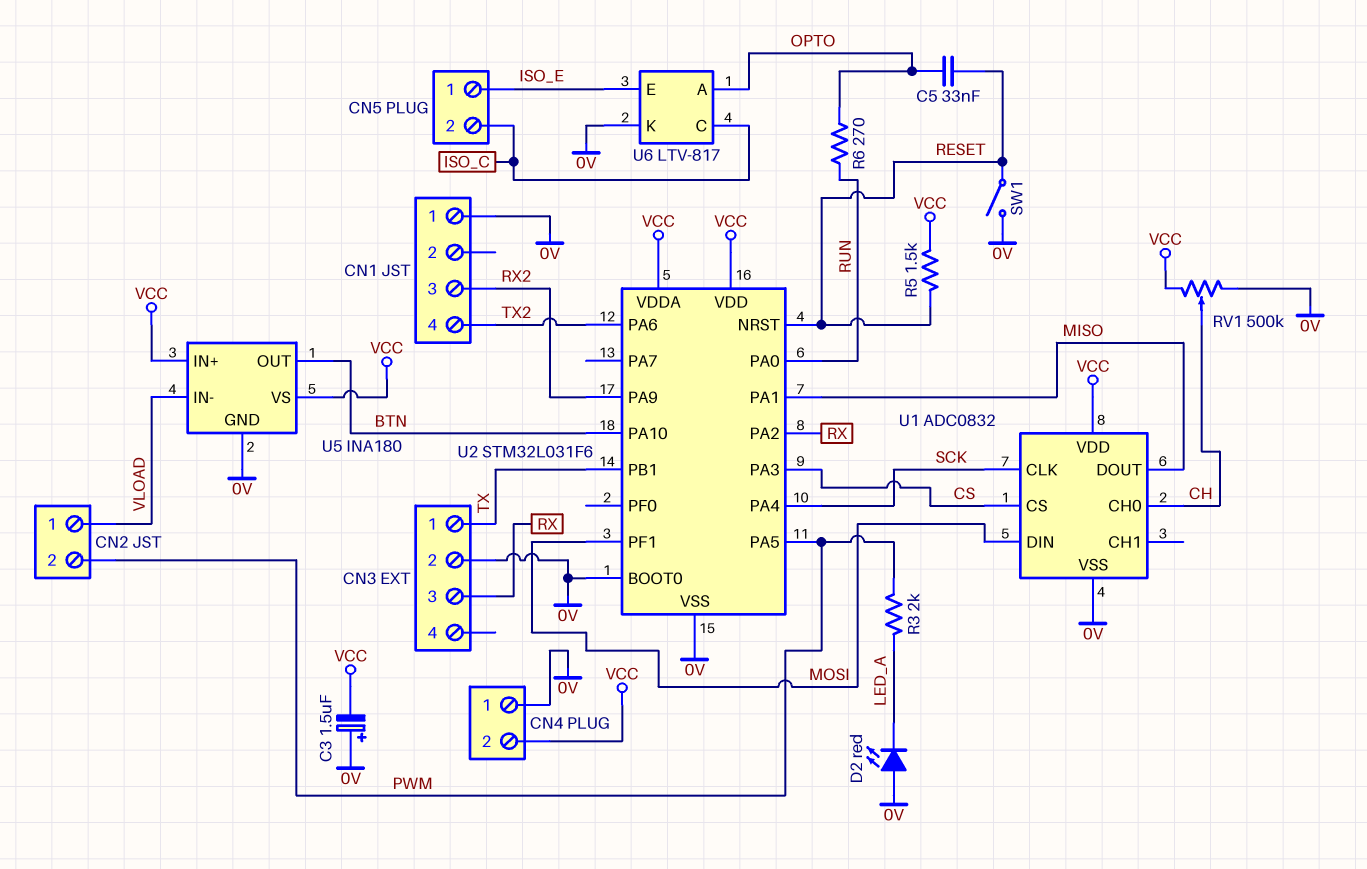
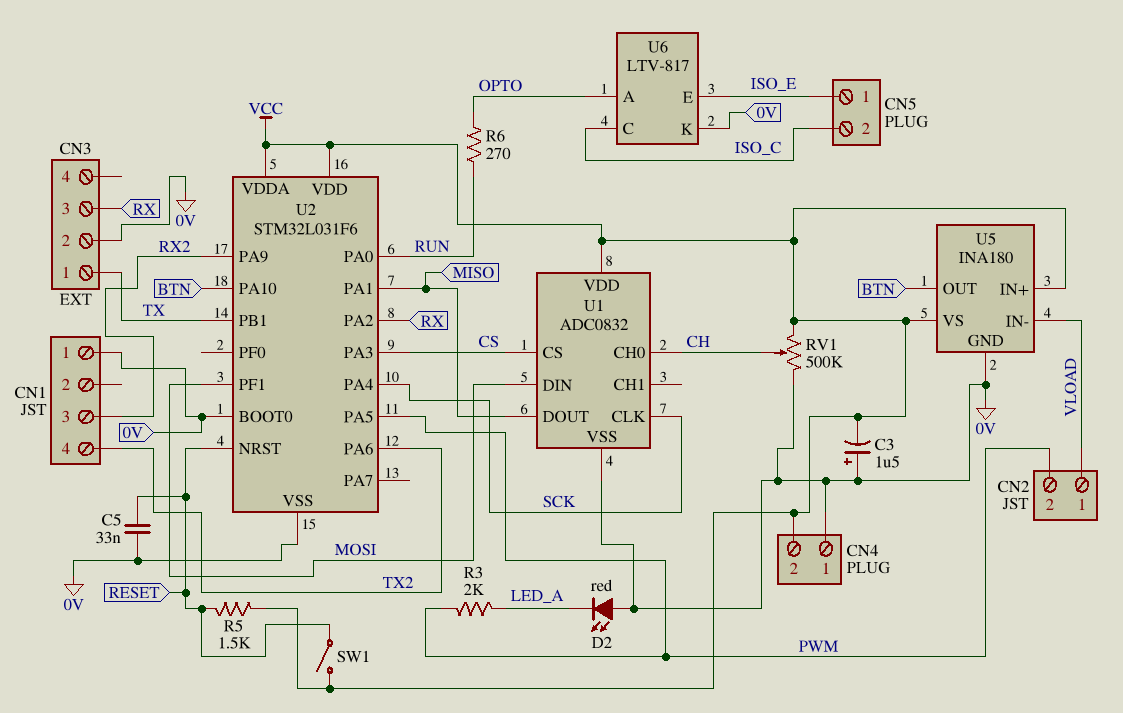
C5: 33nF (OPTO, RESET) -> 33nF (0V, RESET)
SW1: switch (0V, RESET) -> switch (RESET, VCC)

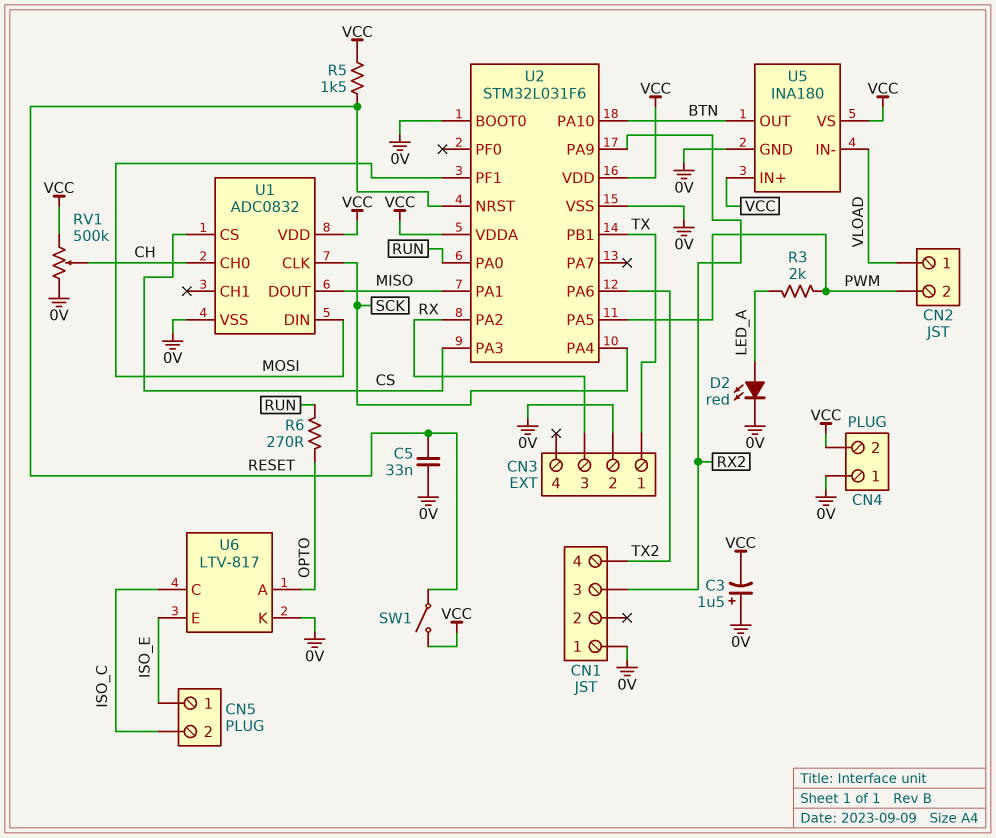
D2: LED red (A 0V, K LED_A) -> LED red (A LED_A, K 0V)

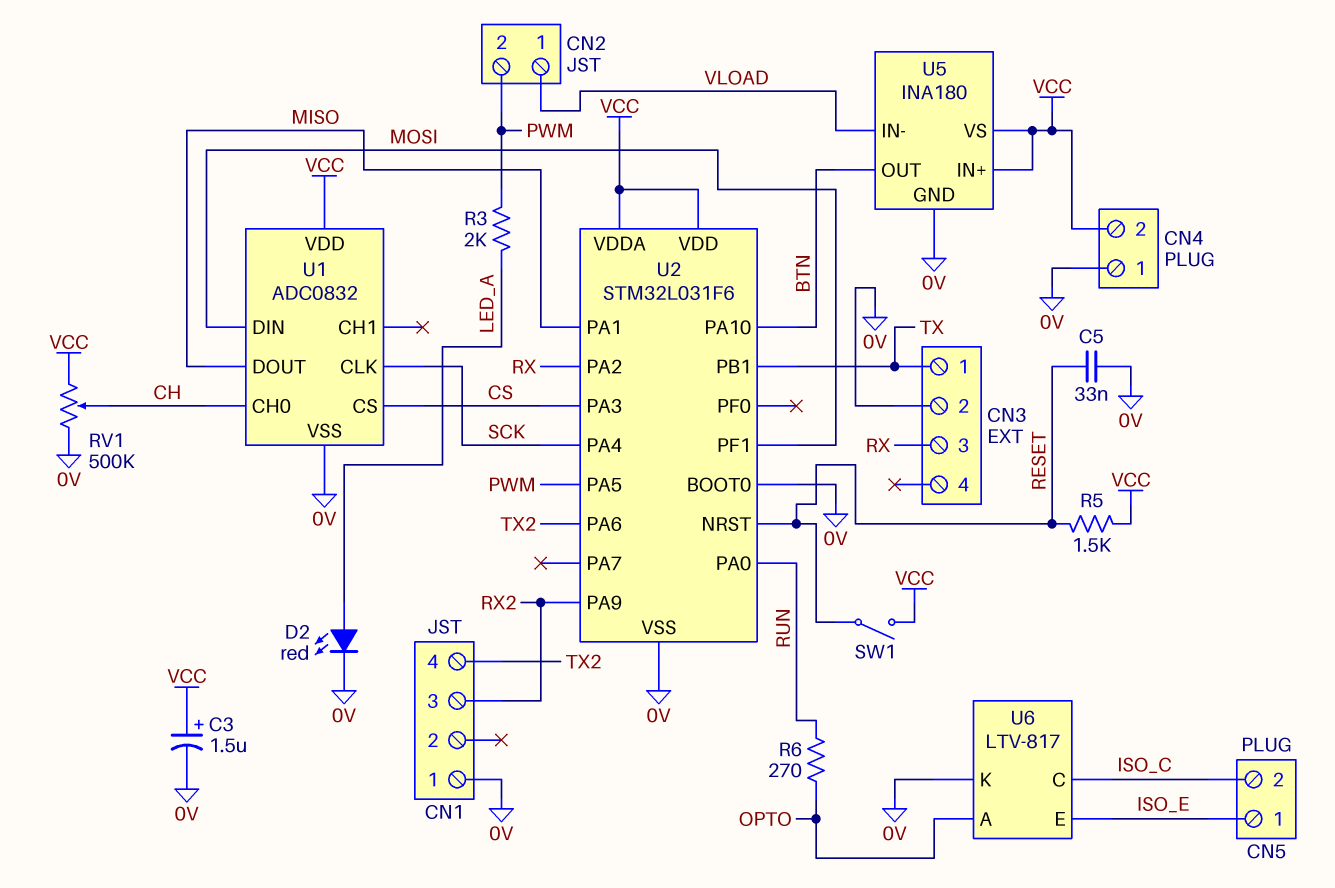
C3: 1.5uF (plus 0V, minus VCC) -> 1.5uF (plus VCC, minus 0V)

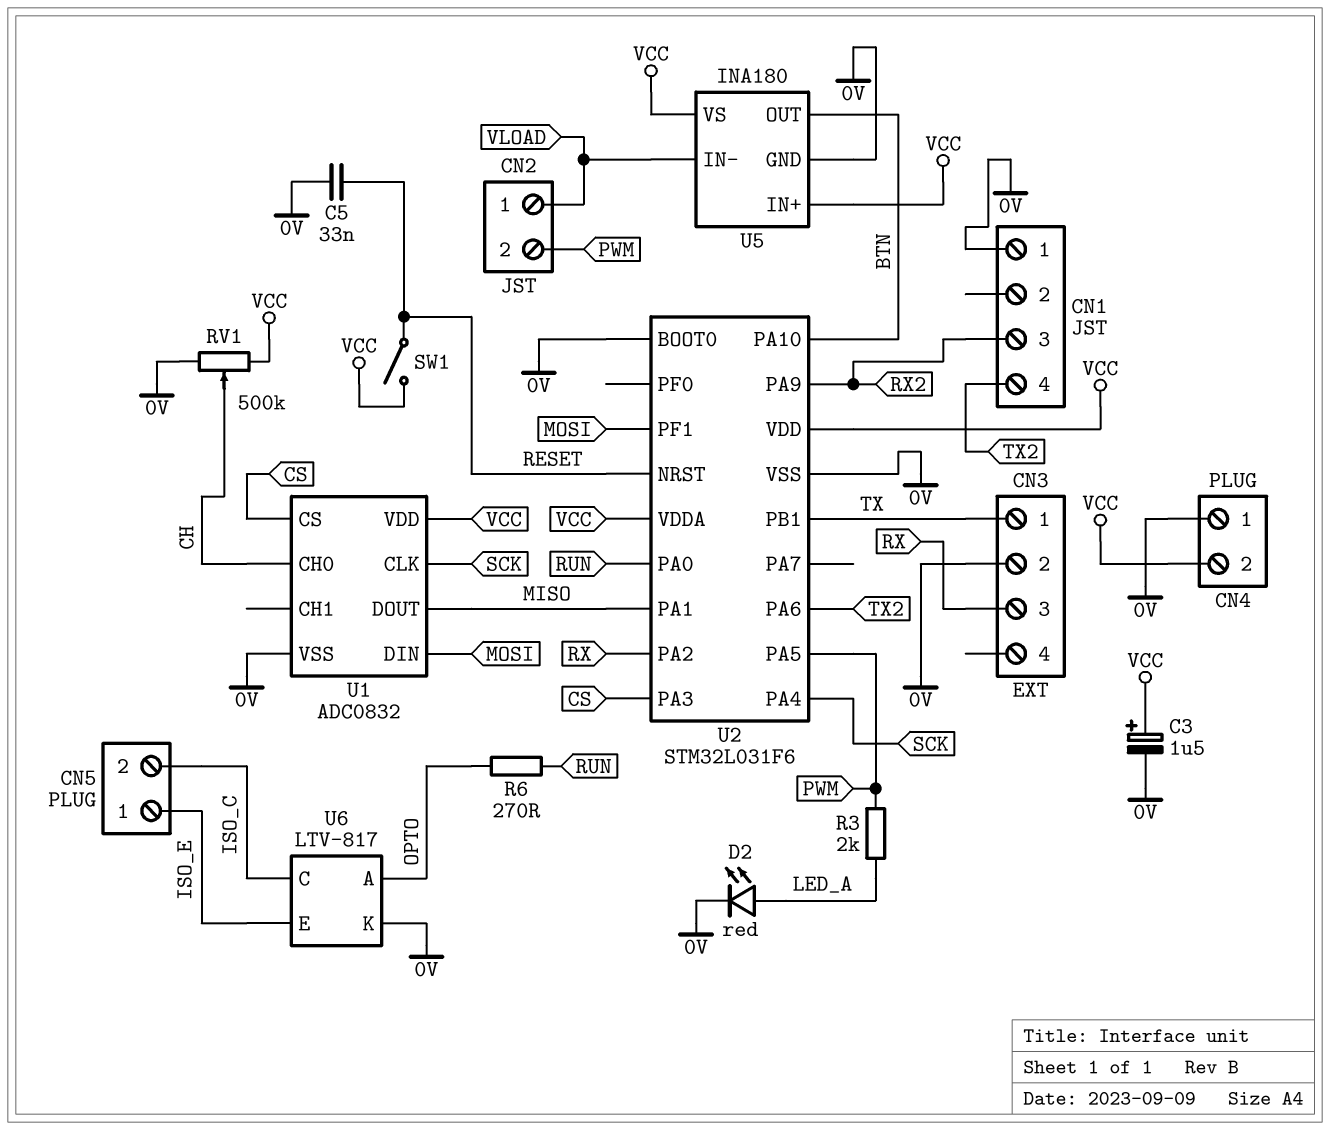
R5: 1.5k (RESET, VCC) -> none

